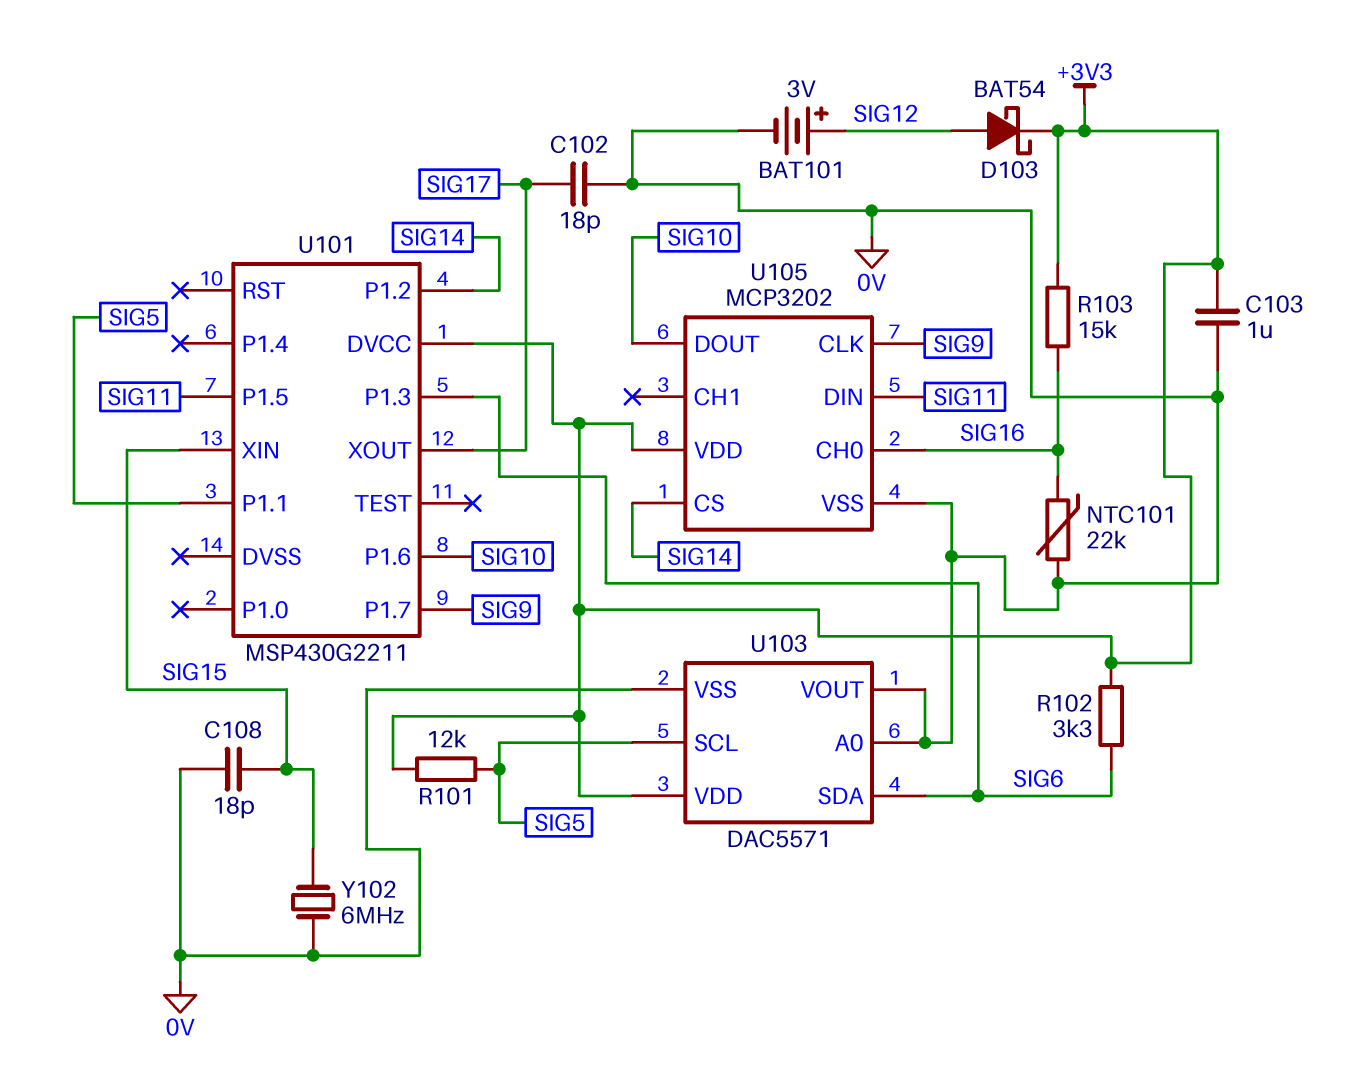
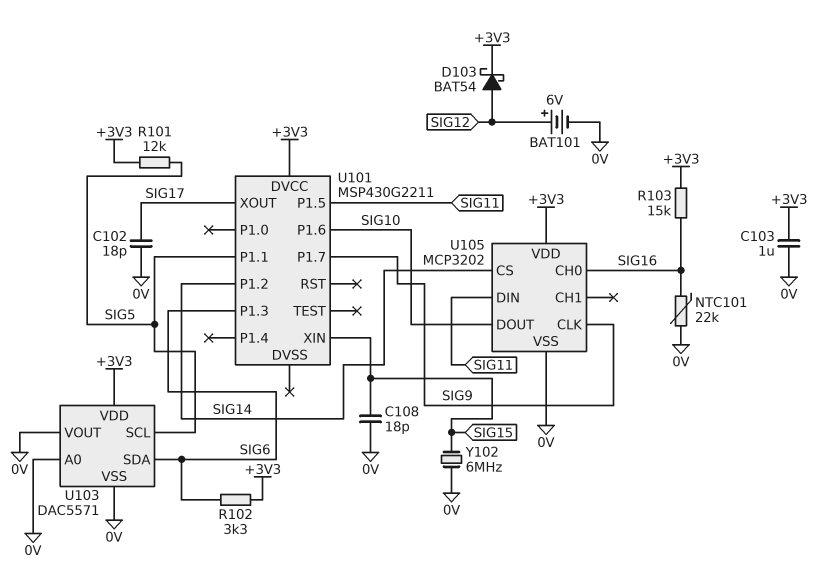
BAT101: 3V (plus SIG12, minus 0V) -> 6V (plus SIG12, minus 0V)

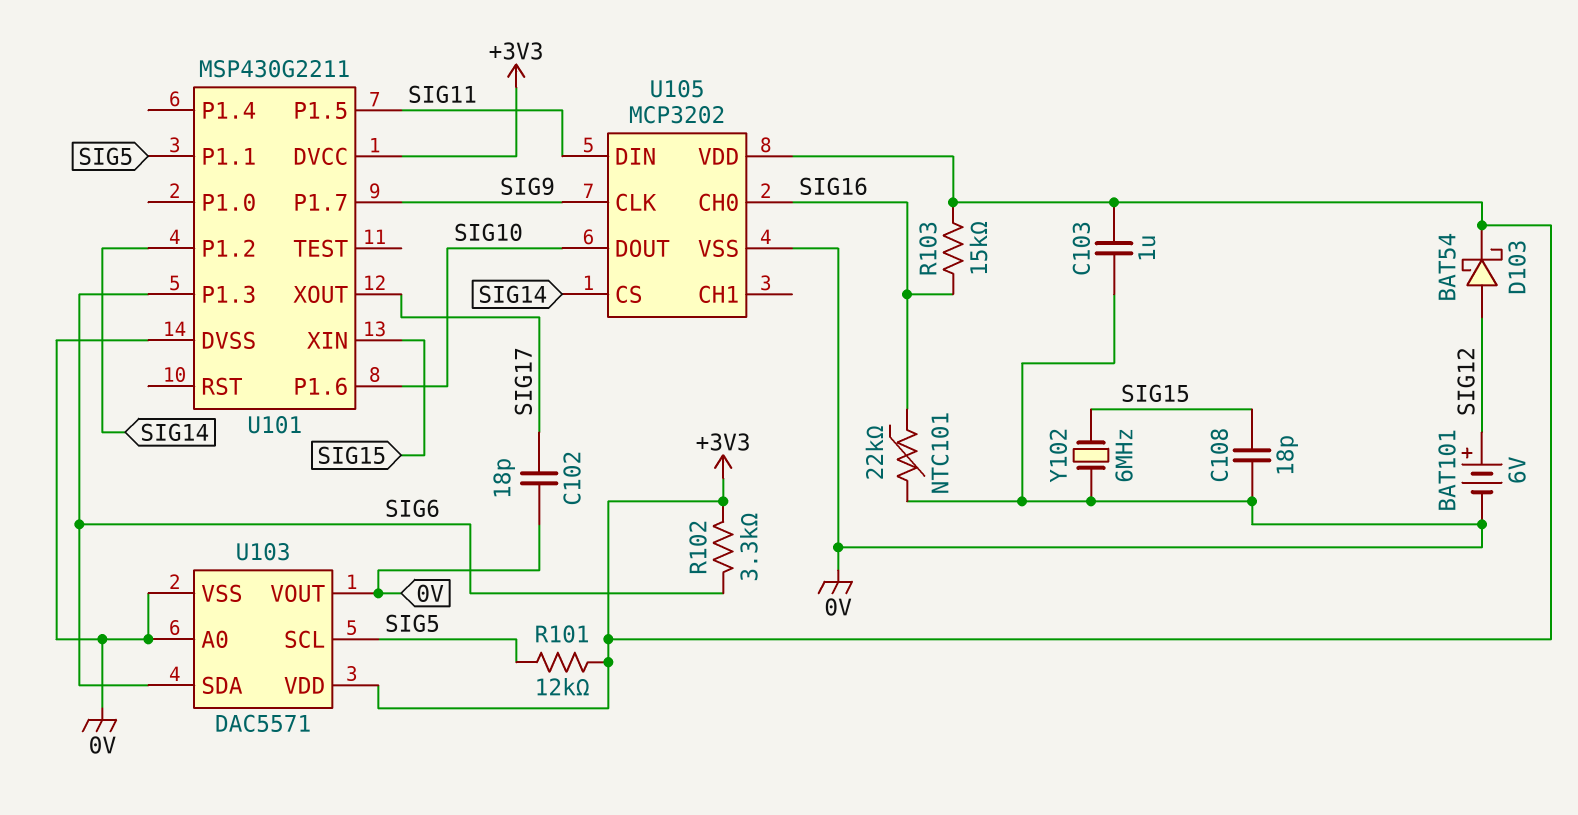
U101 pin DVSS: none -> 0V

